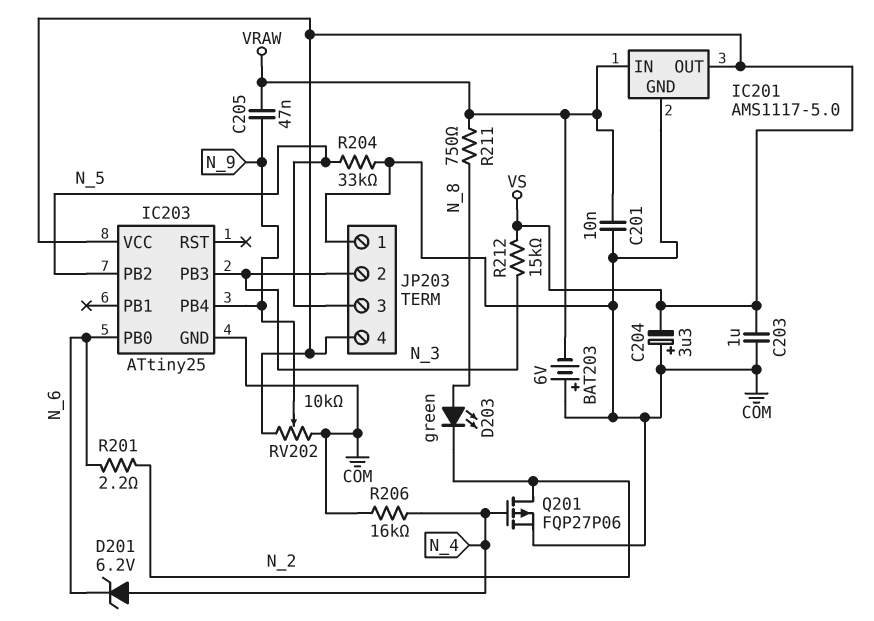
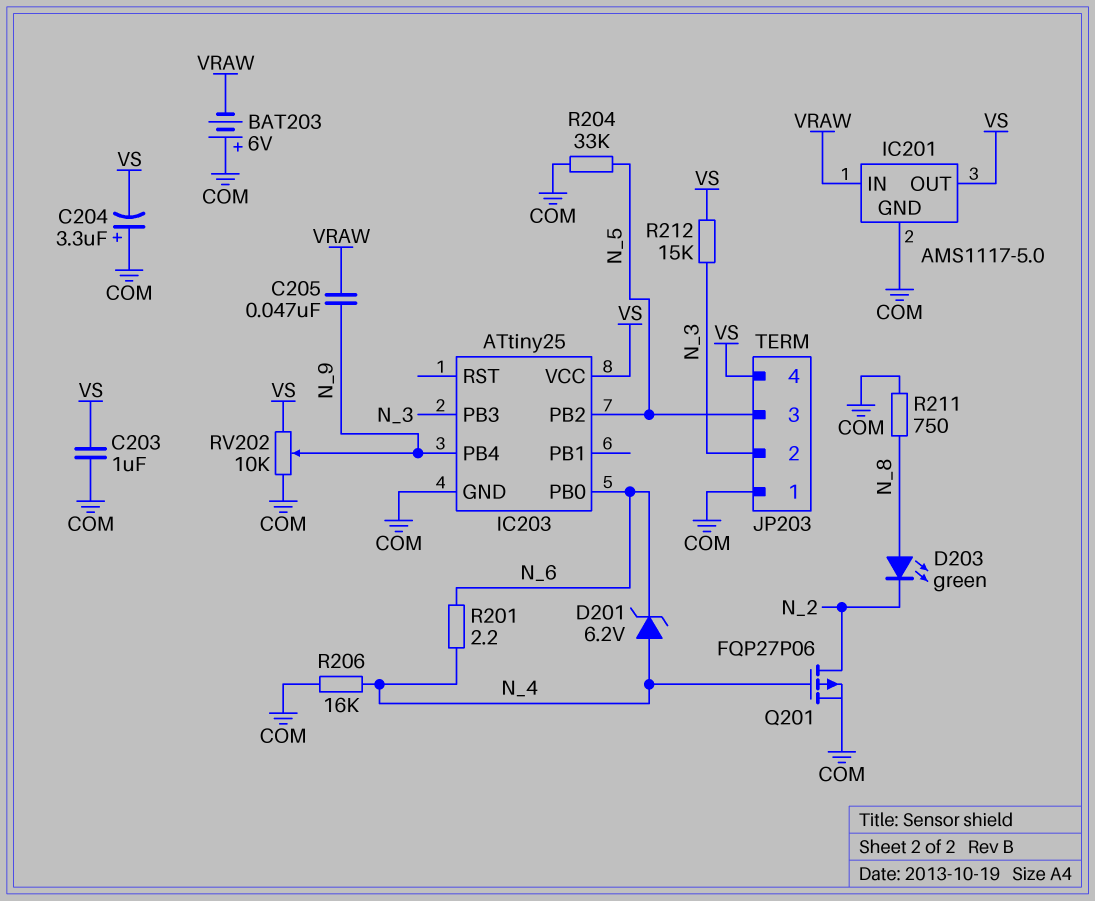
C201: 10nF (COM, VRAW) -> none
R201: 2.2 (N_2, N_6) -> 2.2 (N_4, N_6)
R211: 750 (N_8, VRAW) -> 750 (COM, N_8)

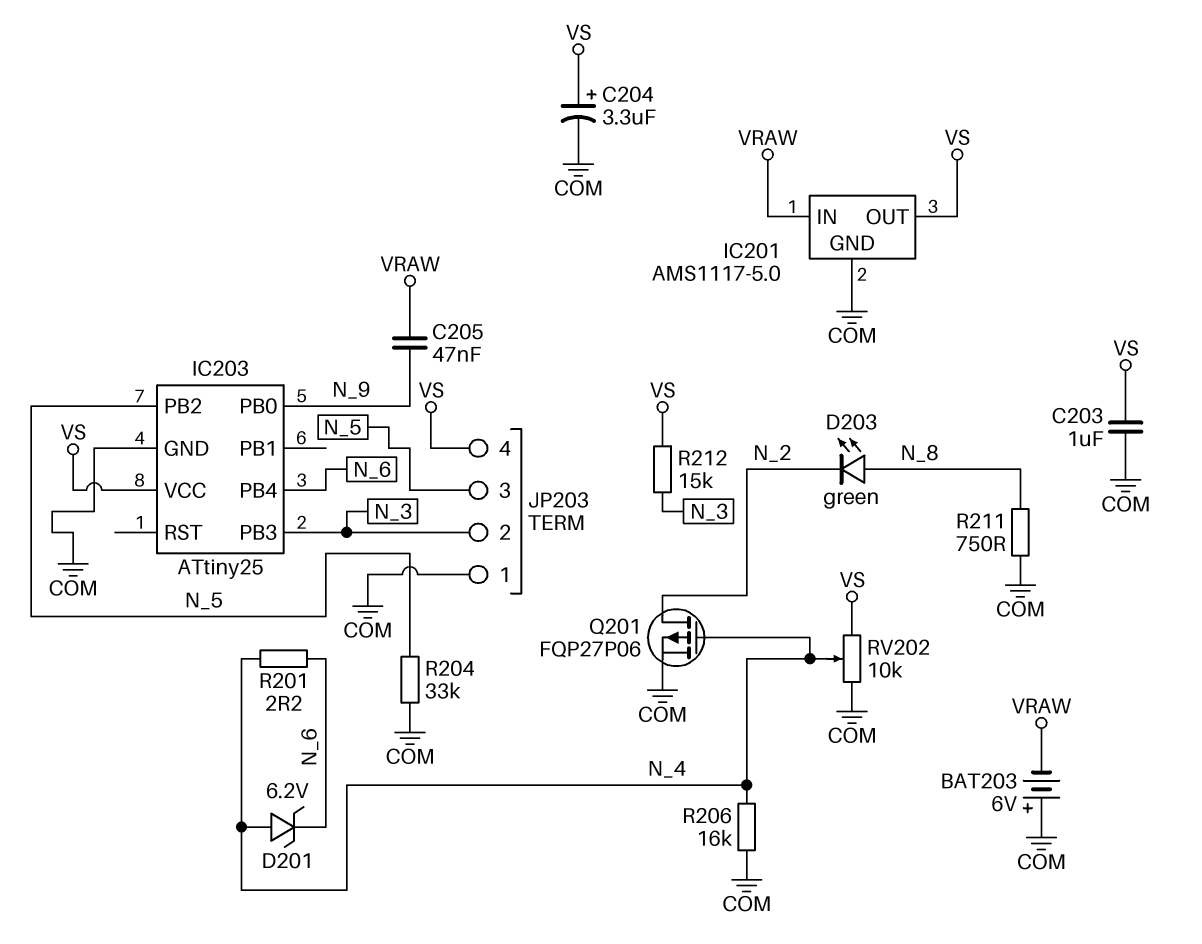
C204: 3.3uF (plus COM, minus VS) -> 3.3uF (plus VS, minus COM)
IC203 pin PB0: N_6 -> N_9
IC203 pin PB4: N_9 -> N_6
RV202: 10k (COM, VS, wiper N_9) -> 10k (COM, VS, wiper N_4)

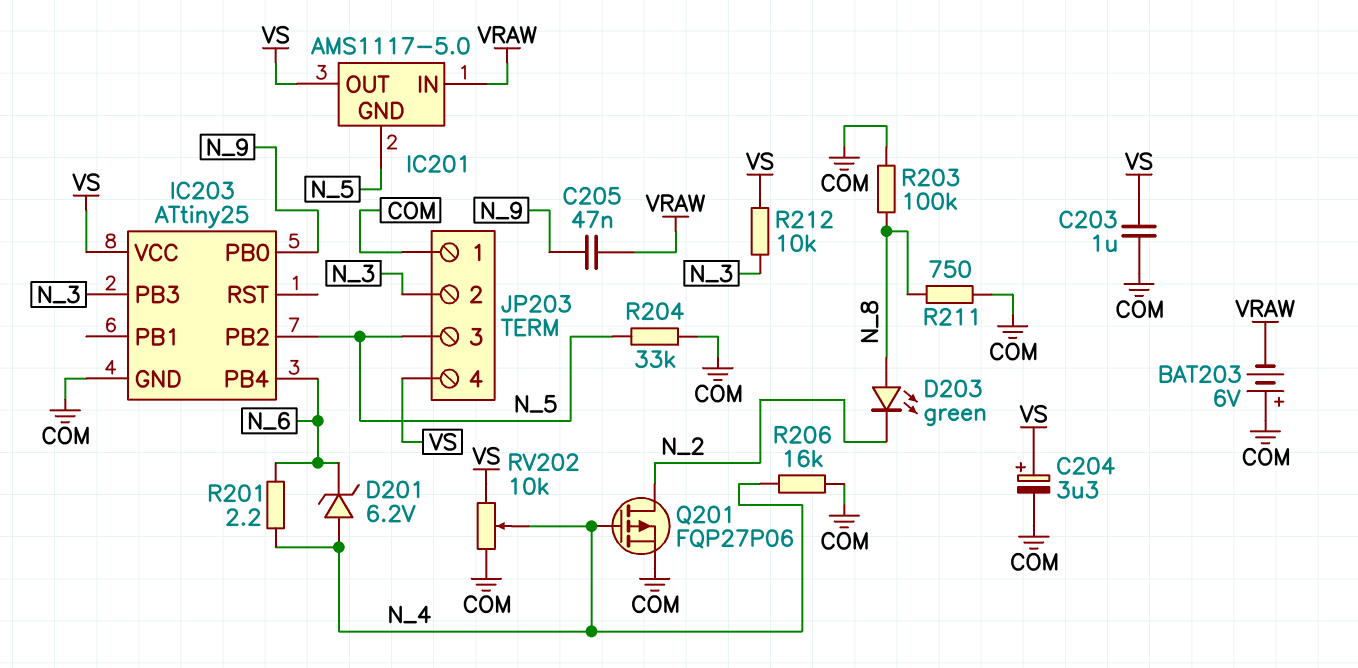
IC201 pin GND: COM -> N_5
R203: none -> 100k (COM, N_8)
R212: 15k (N_3, VS) -> 10k (N_3, VS)

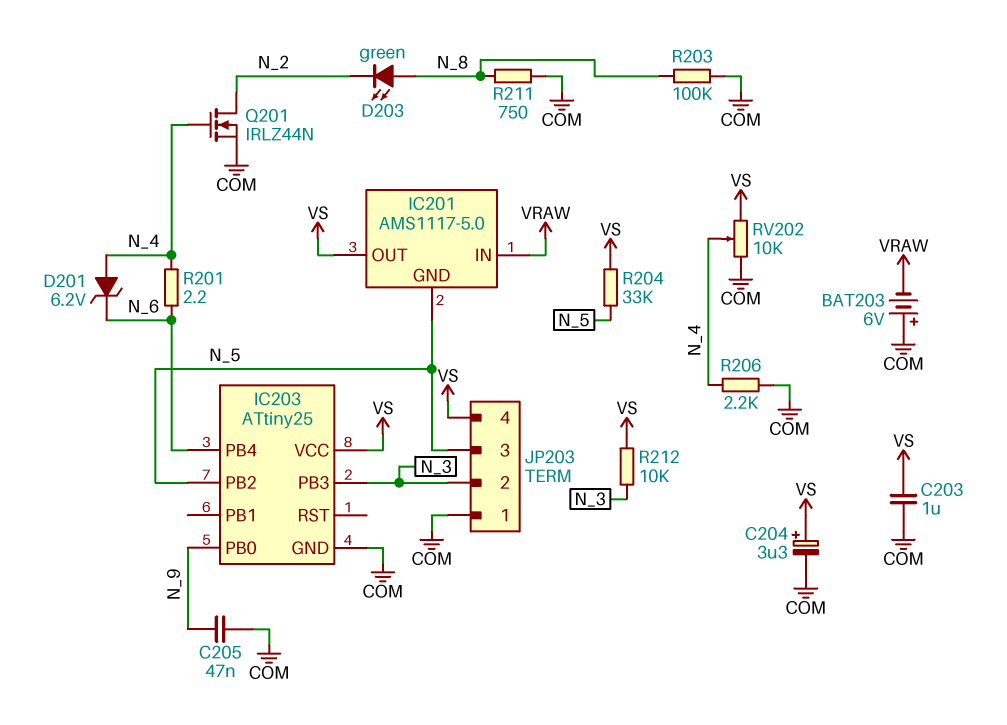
C205: 47nF (N_9, VRAW) -> 47nF (COM, N_9)
Q201: PMOS FQP27P06 (G N_4, D N_2, S COM) -> NMOS IRLZ44N (G N_4, D N_2, S COM)
R204: 33k (COM, N_5) -> 33k (N_5, VS)
R206: 16k (COM, N_4) -> 2.2k (COM, N_4)

